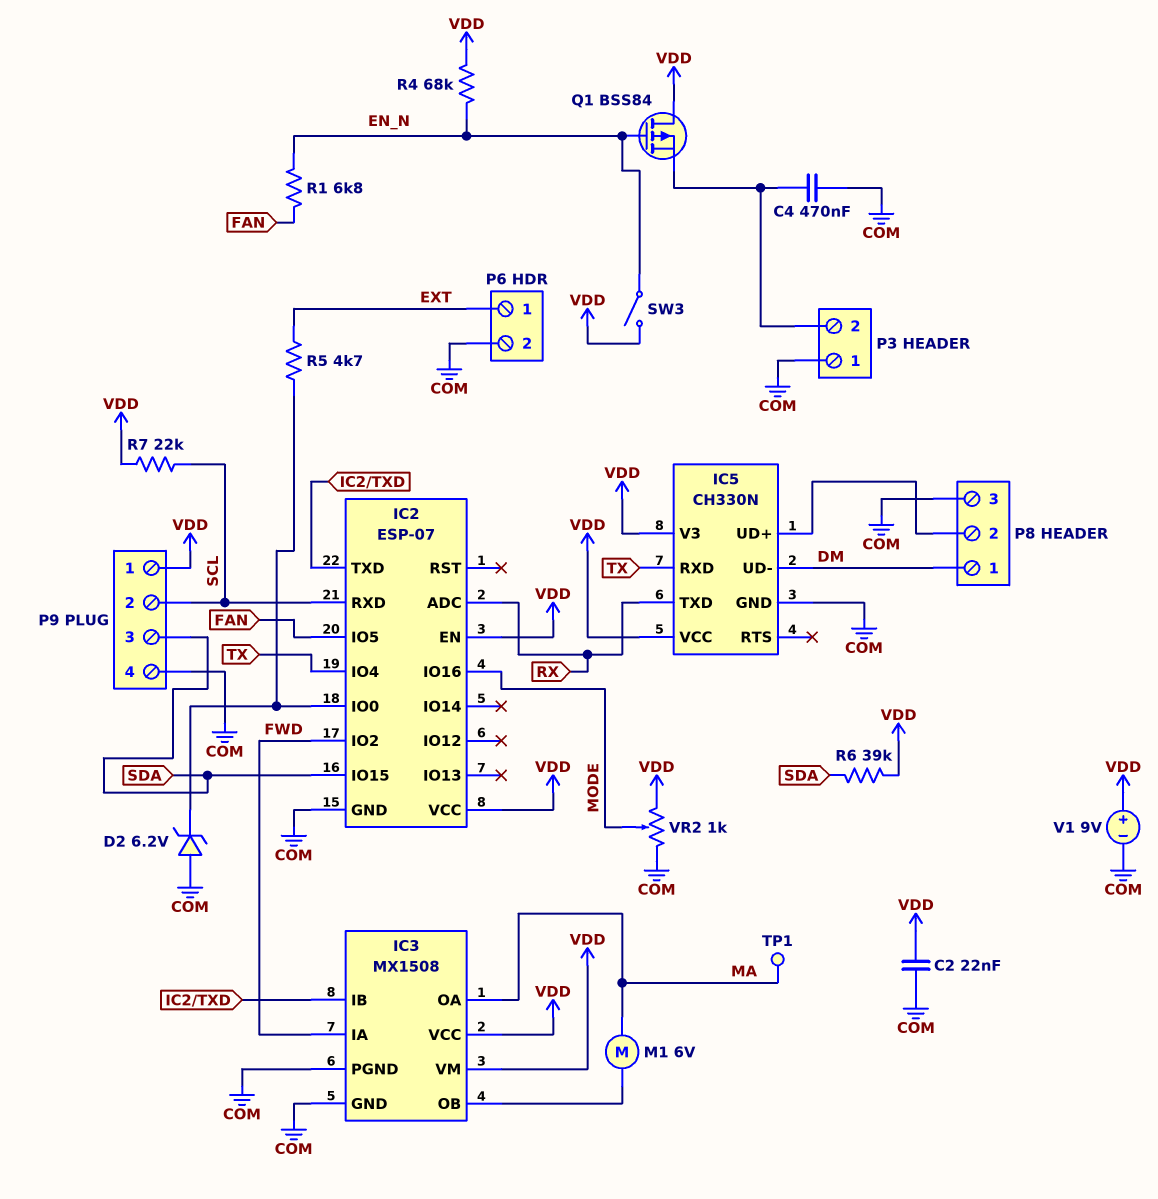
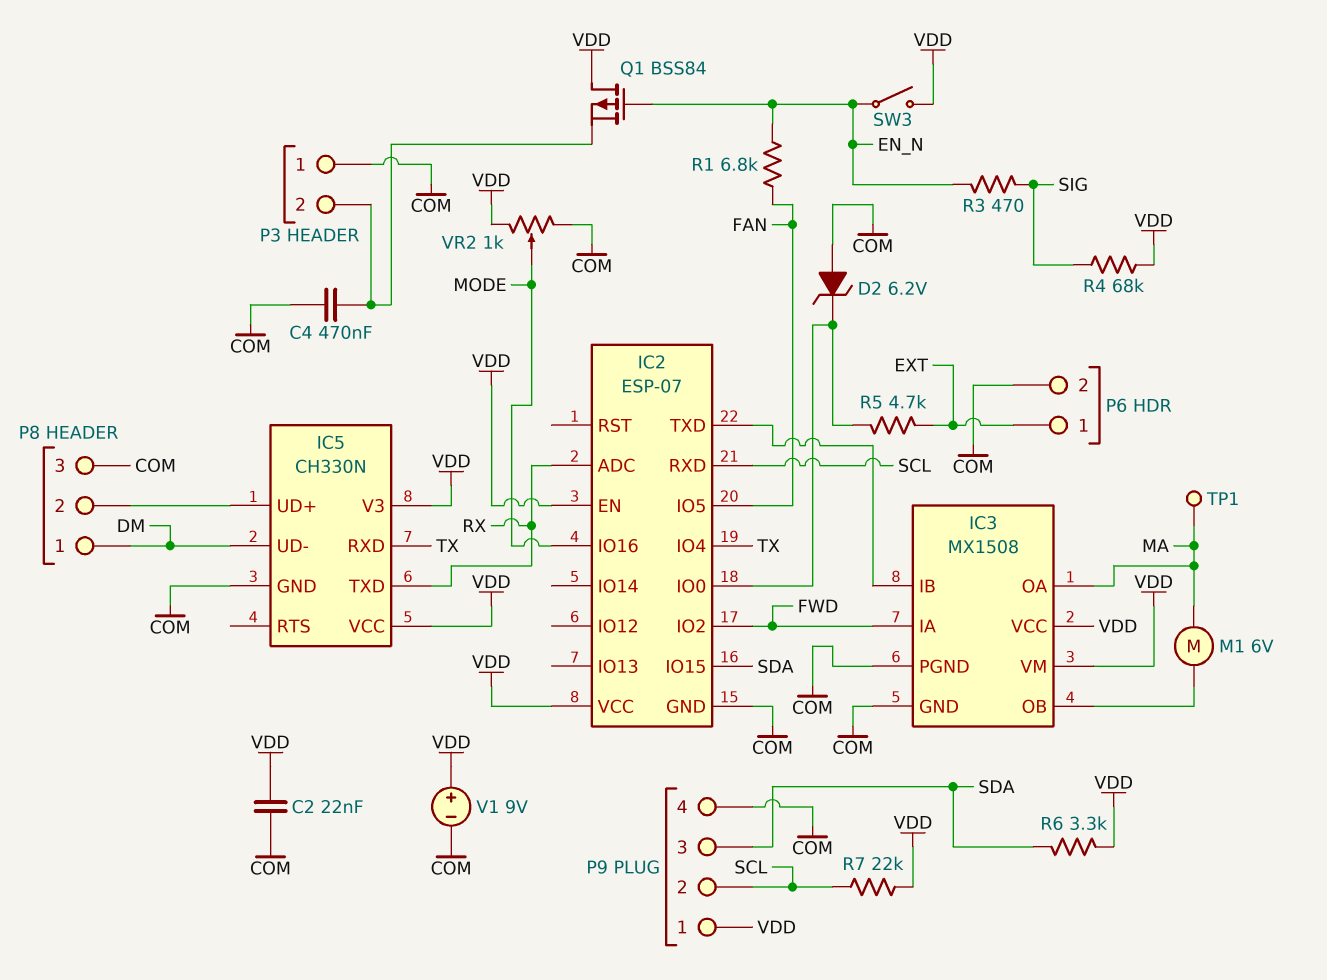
R3: none -> 470 (EN_N, SIG)
R4: 68k (EN_N, VDD) -> 68k (SIG, VDD)
R6: 39k (SDA, VDD) -> 3.3k (SDA, VDD)

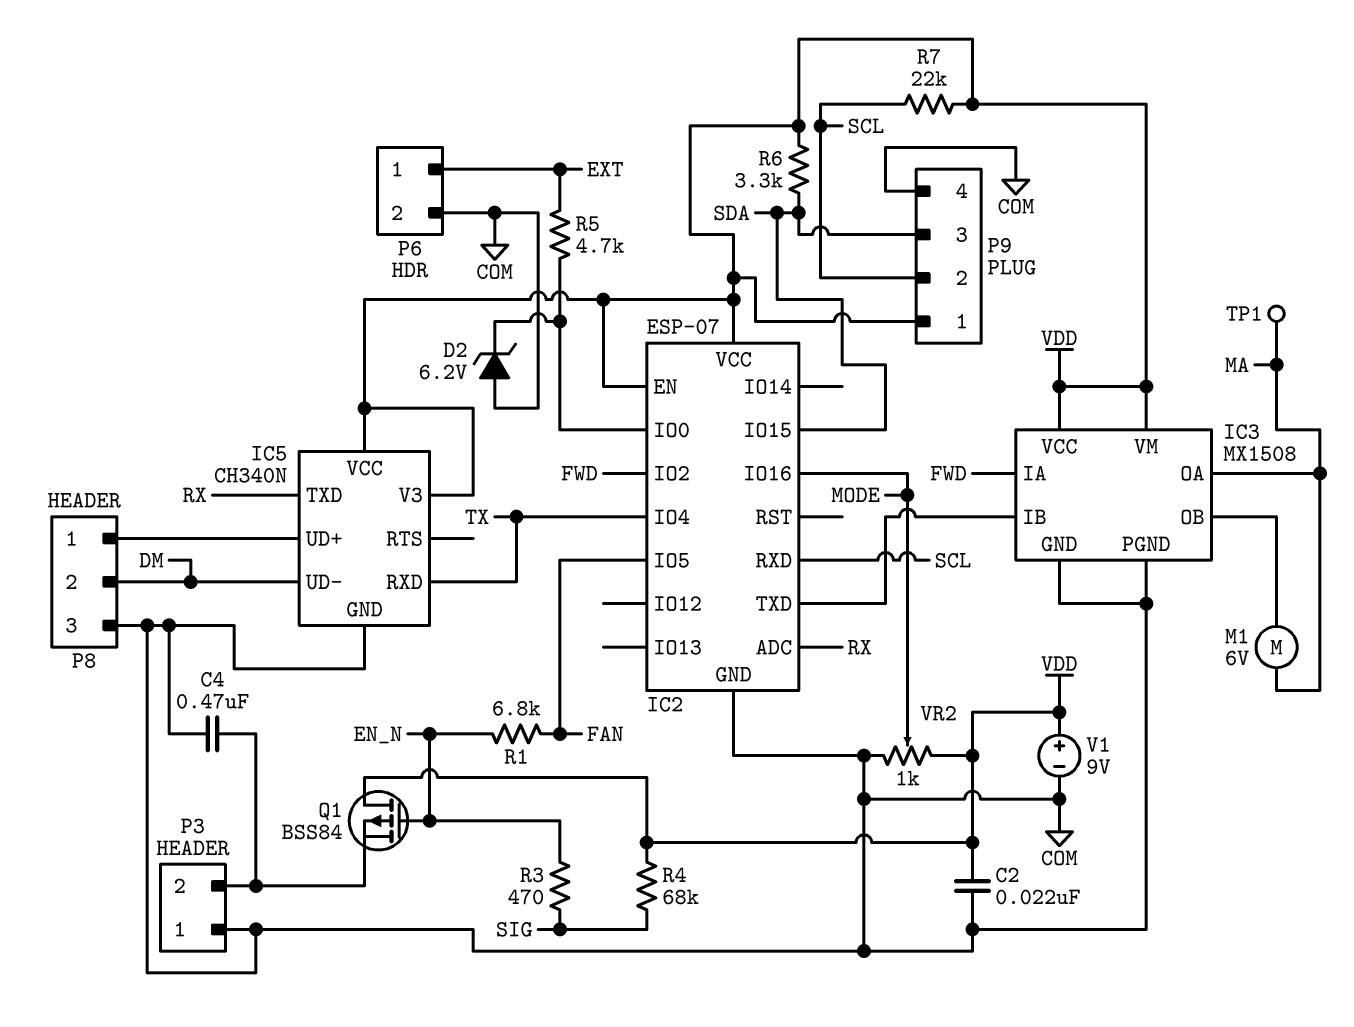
IC5: CH330N -> CH340N
P8 pin 1: DM -> IC5/UD+
P8 pin 2: IC5/UD+ -> DM
SW3: switch (EN_N, VDD) -> none

